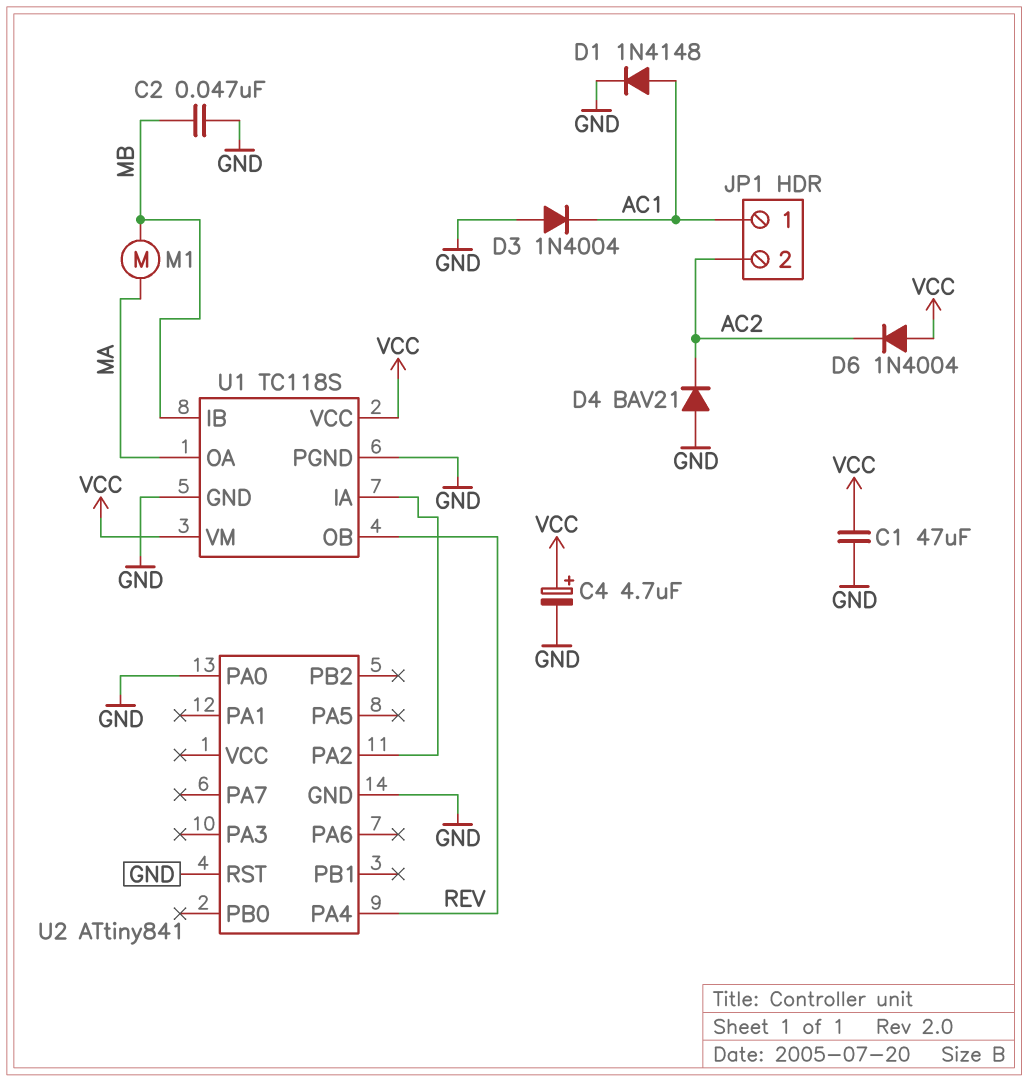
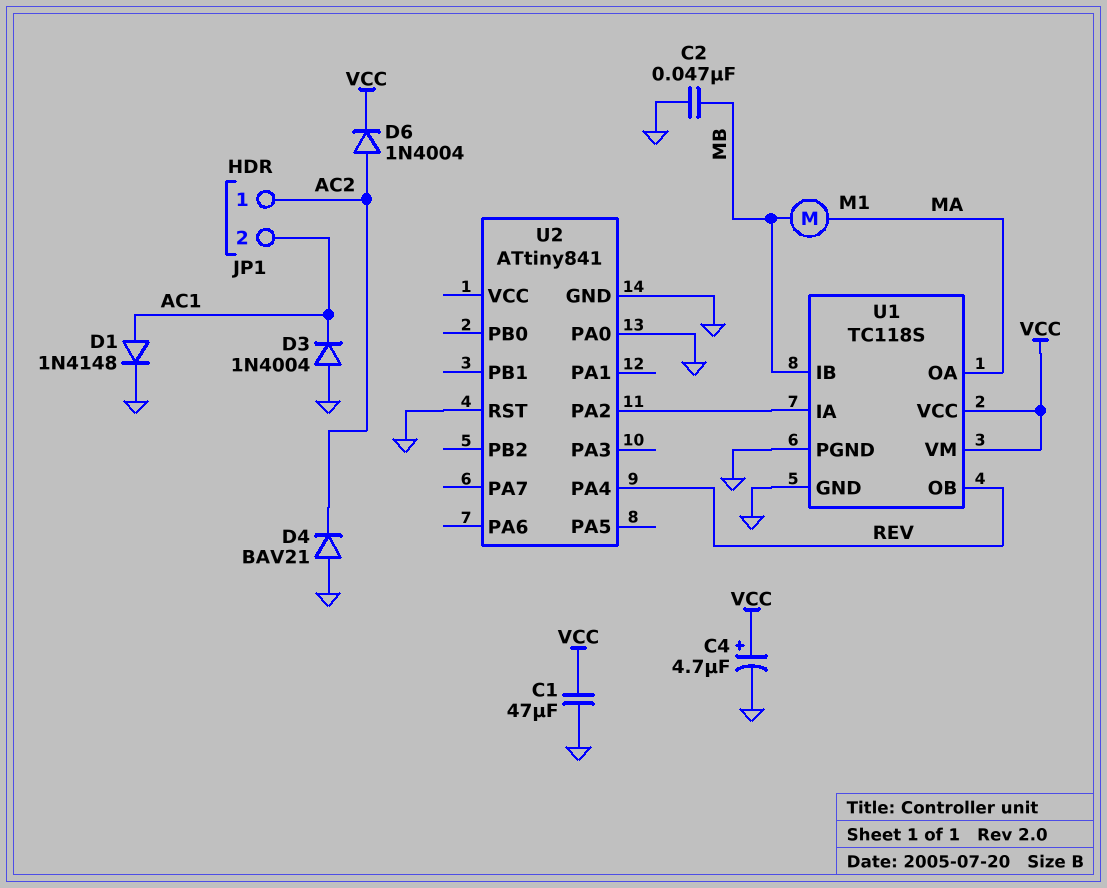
D6: diode 1N4004 (A VCC, K AC2) -> diode 1N4004 (A AC2, K VCC)
JP1 pin 1: AC1 -> AC2
JP1 pin 2: AC2 -> AC1

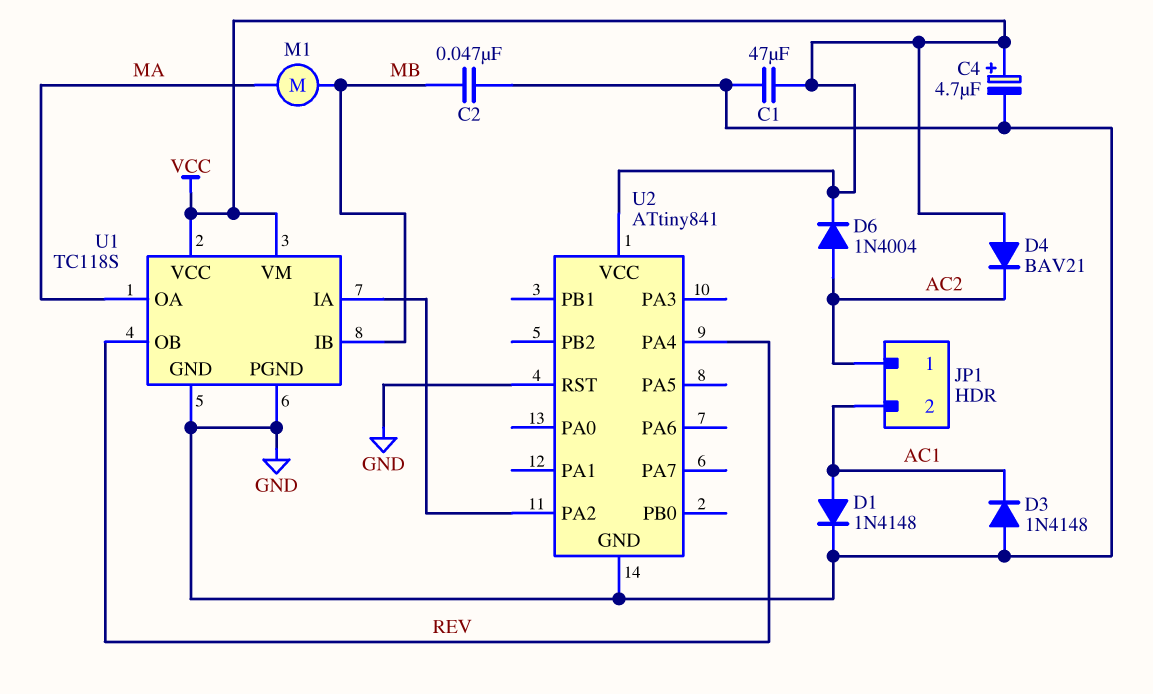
D3: diode 1N4004 (A GND, K AC1) -> diode 1N4148 (A GND, K AC1)
D4: diode BAV21 (A GND, K AC2) -> diode BAV21 (A VCC, K AC2)
U2 pin PA0: GND -> none
U2 pin VCC: none -> VCC

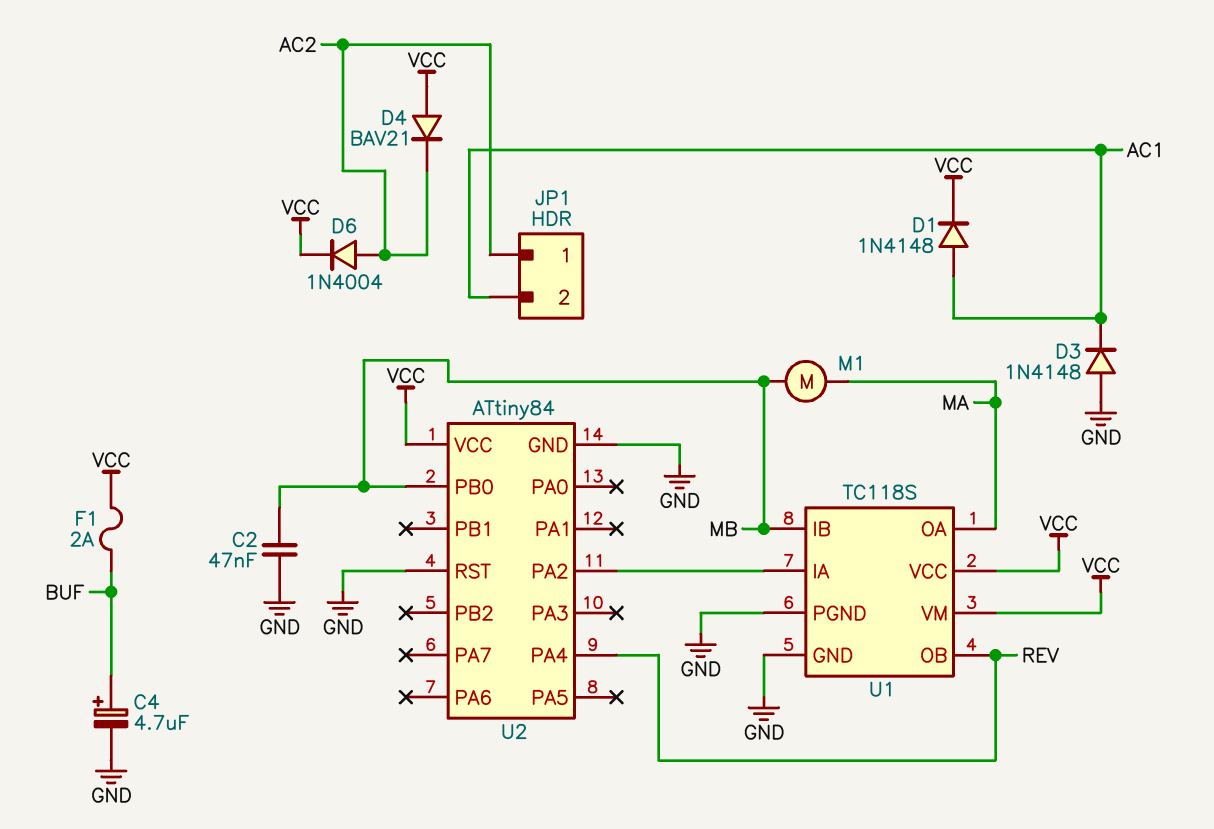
C1: 47uF (GND, VCC) -> none
C4: 4.7uF (plus VCC, minus GND) -> 4.7uF (plus BUF, minus GND)
D1: diode 1N4148 (A AC1, K GND) -> diode 1N4148 (A AC1, K VCC)
F1: none -> 2A (BUF, VCC)
U2: ATtiny841 -> ATtiny84
U2 pin PB0: none -> MB

